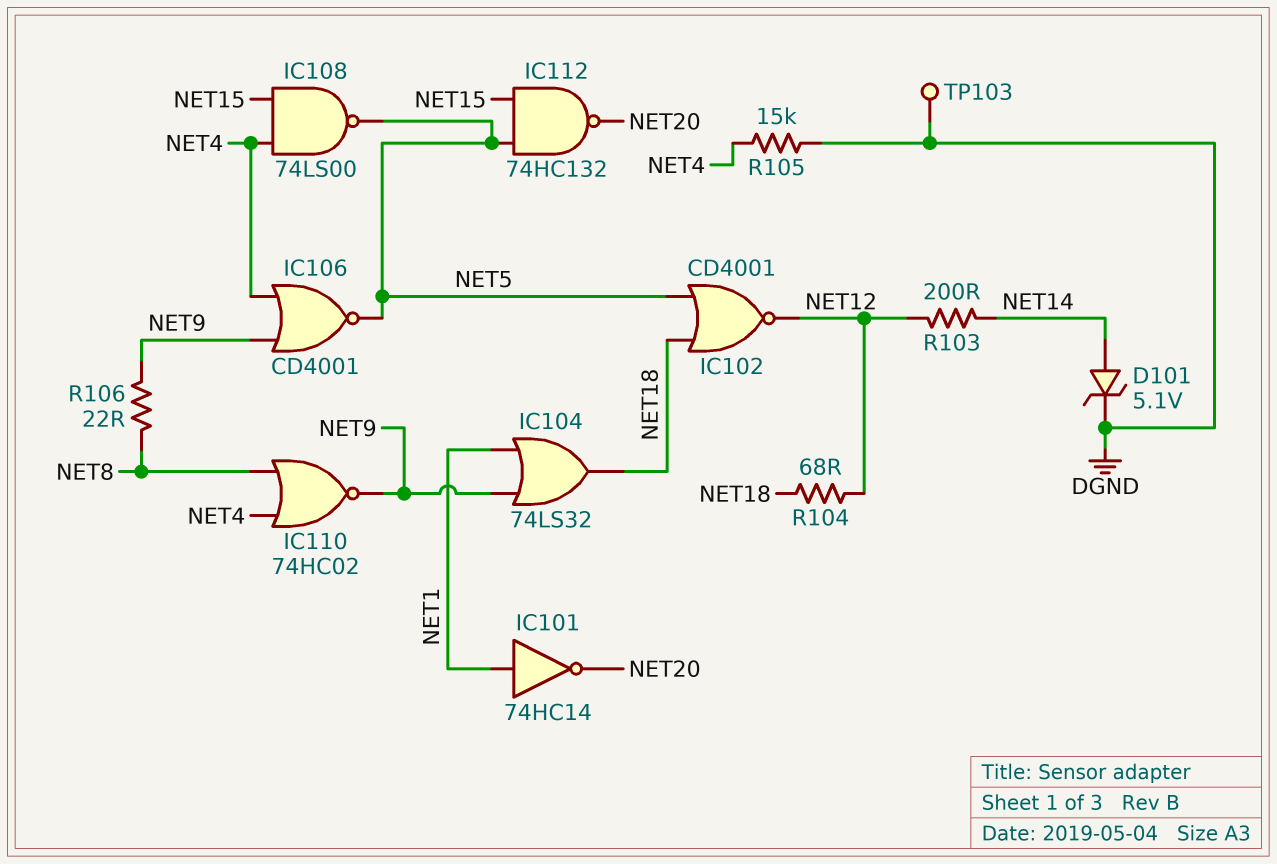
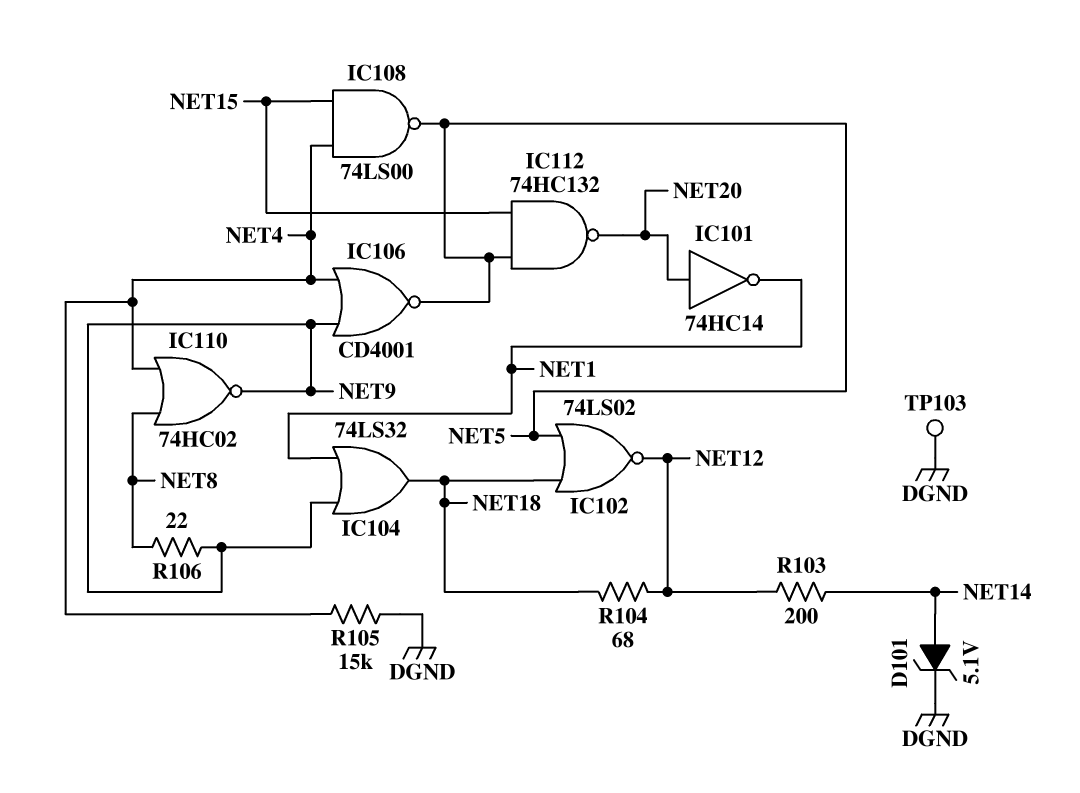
IC101: NOT 74HC14 (in NET1, out NET20) -> NOT 74HC14 (in NET20, out NET1)
IC102: NOR CD4001 (in NET5, in NET18, out NET12) -> NOR 74LS02 (in NET5, in NET18, out NET12)

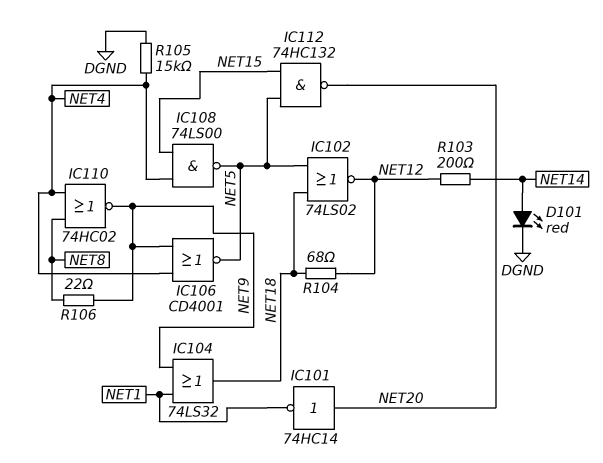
D101: zener 5.1V (A NET14, K DGND) -> LED red (A NET14, K DGND)
TP103: test point (DGND) -> none

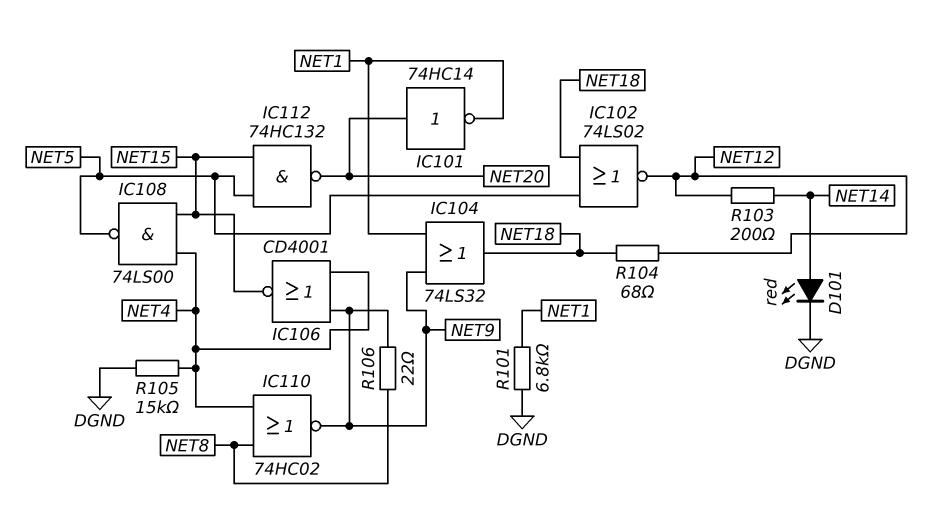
IC106: NOR CD4001 (in NET4, in NET9, out NET5) -> NOR CD4001 (in NET4, in NET9, out NET15)
R101: none -> 6.8k (DGND, NET1)

